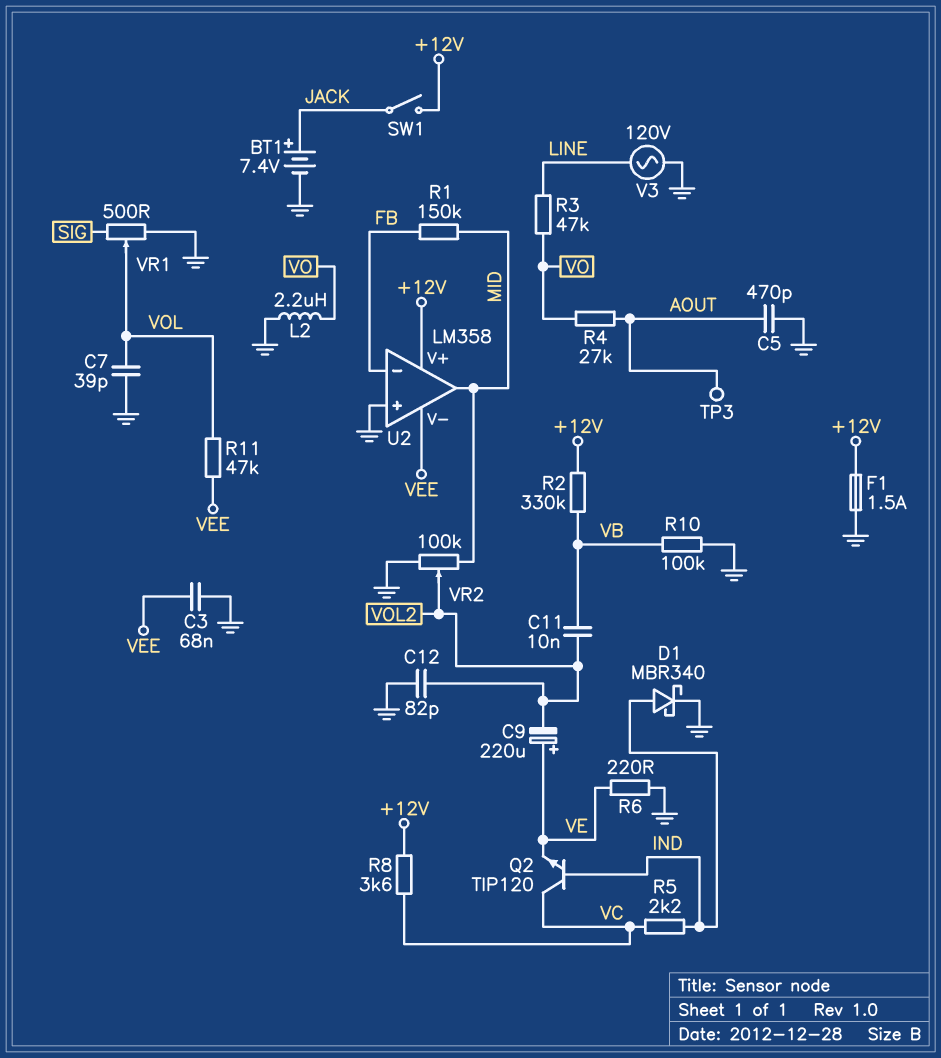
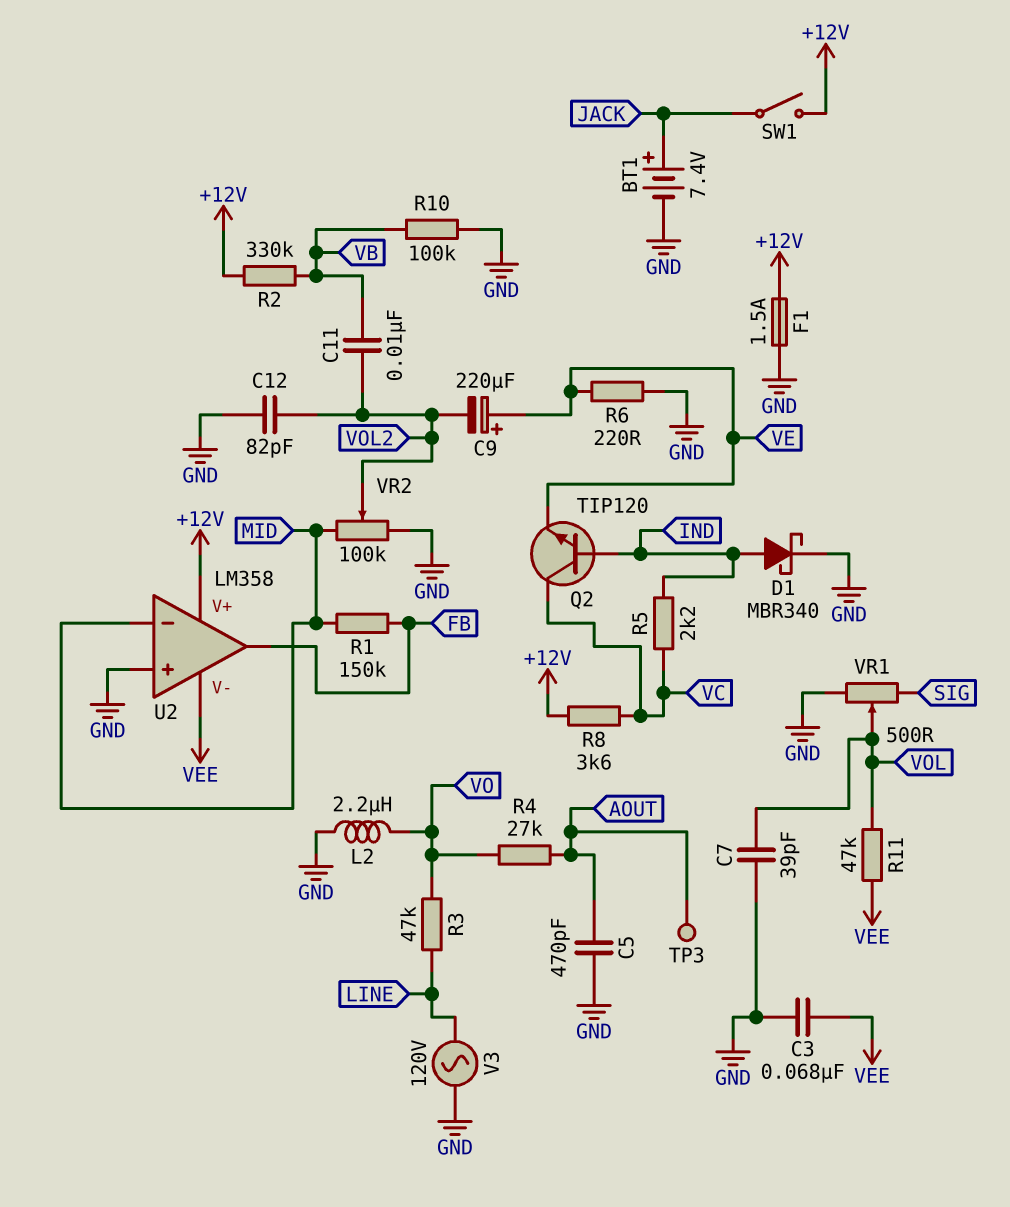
U2 pin in-: FB -> MID
U2 pin out: MID -> FB

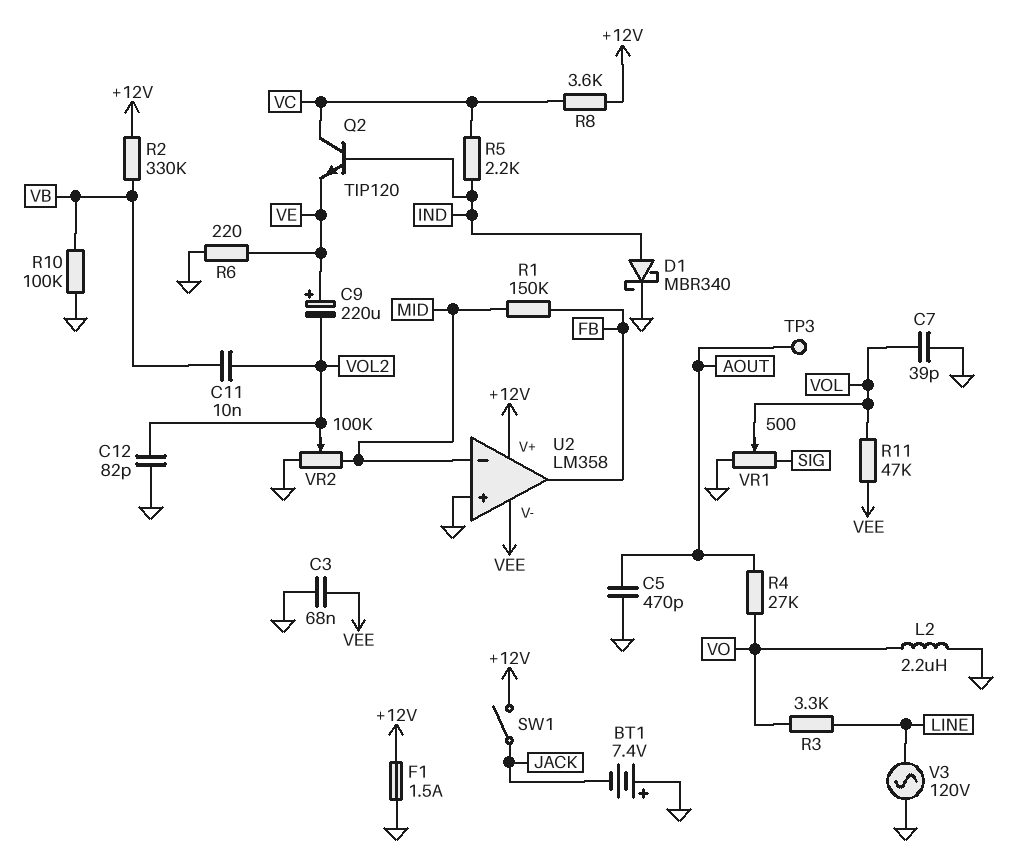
BT1: 7.4V (plus JACK, minus GND) -> 7.4V (plus GND, minus JACK)
R3: 47k (LINE, VO) -> 3.3k (LINE, VO)

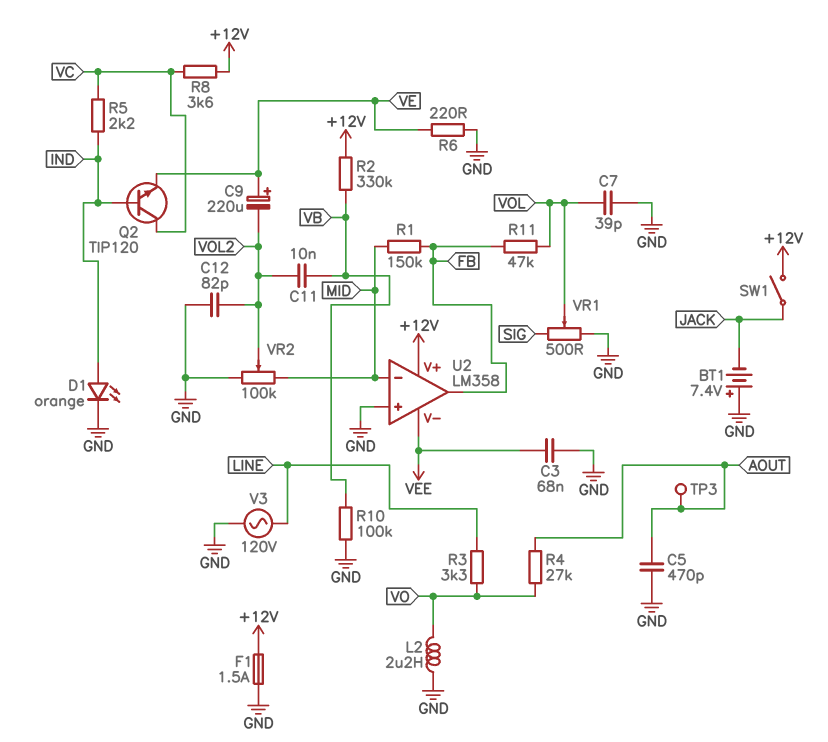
D1: schottky MBR340 (A IND, K GND) -> LED orange (A IND, K GND)
R11: 47k (VEE, VOL) -> 47k (FB, VOL)

